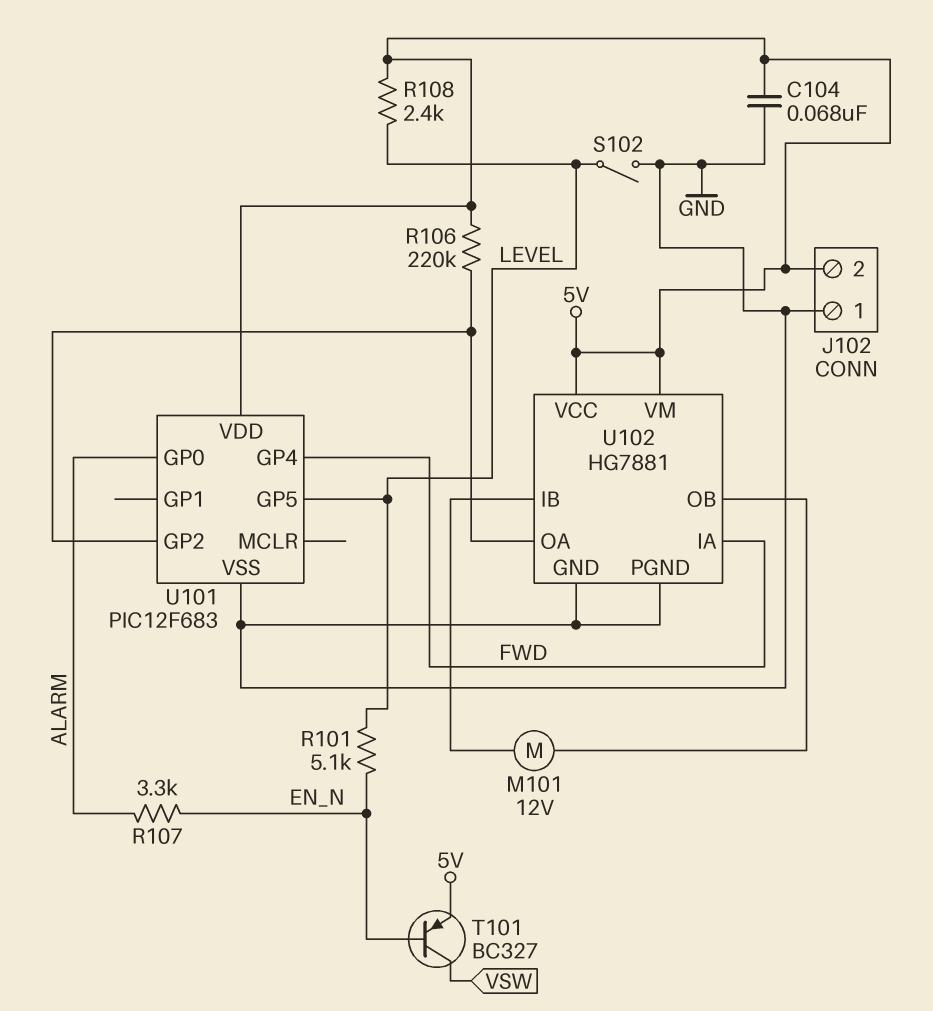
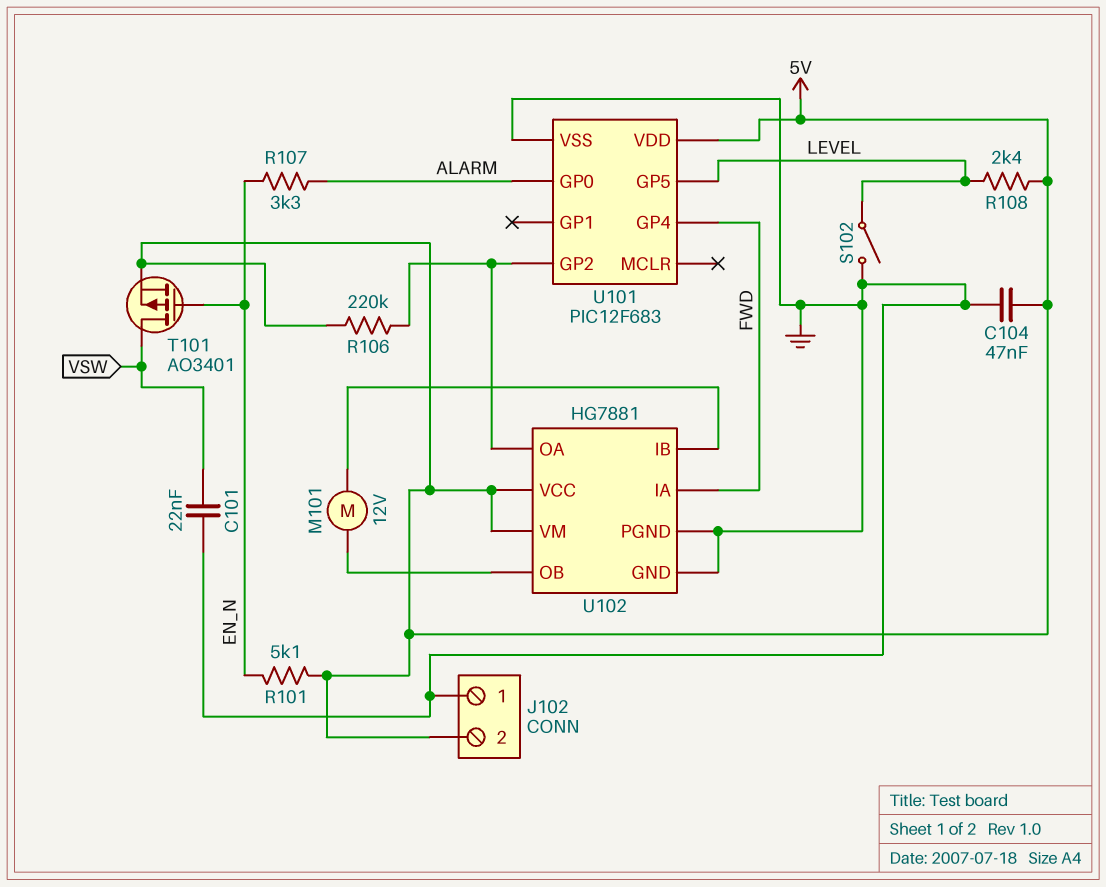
C101: none -> 22nF (GND, VSW)
C104: 68nF (5V, GND) -> 47nF (5V, GND)
R101: 5.1k (EN_N, LEVEL) -> 5.1k (5V, EN_N)
T101: PNP BC327 (B EN_N, C VSW, E 5V) -> PMOS AO3401 (G EN_N, D VSW, S 5V)

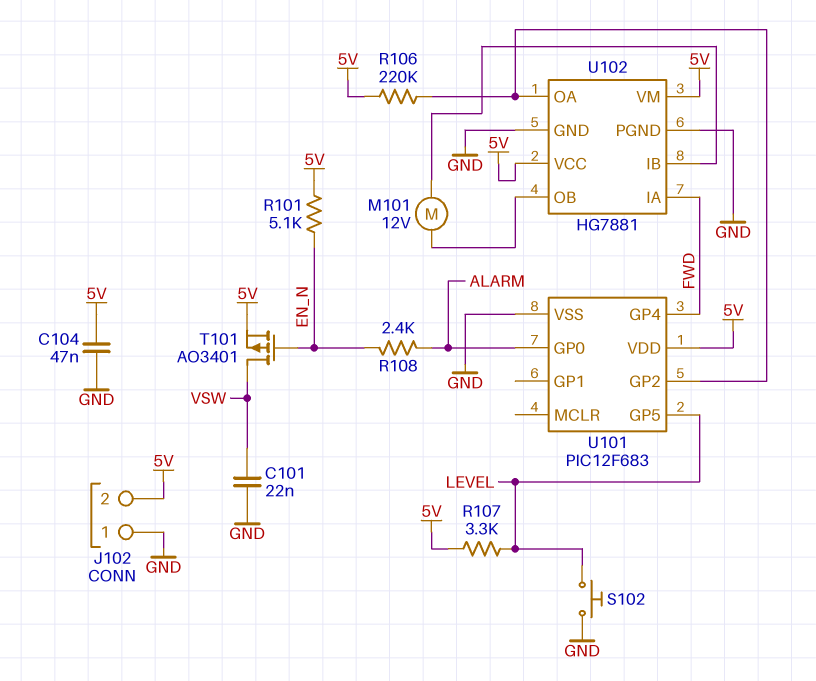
R107: 3.3k (ALARM, EN_N) -> 3.3k (5V, LEVEL)
R108: 2.4k (5V, LEVEL) -> 2.4k (ALARM, EN_N)
S102: switch (GND, LEVEL) -> button (GND, LEVEL)

